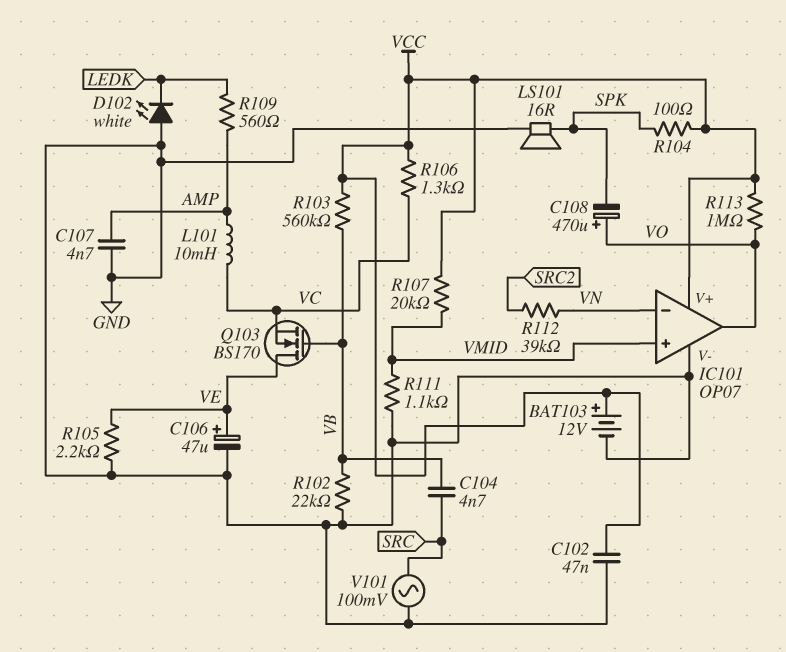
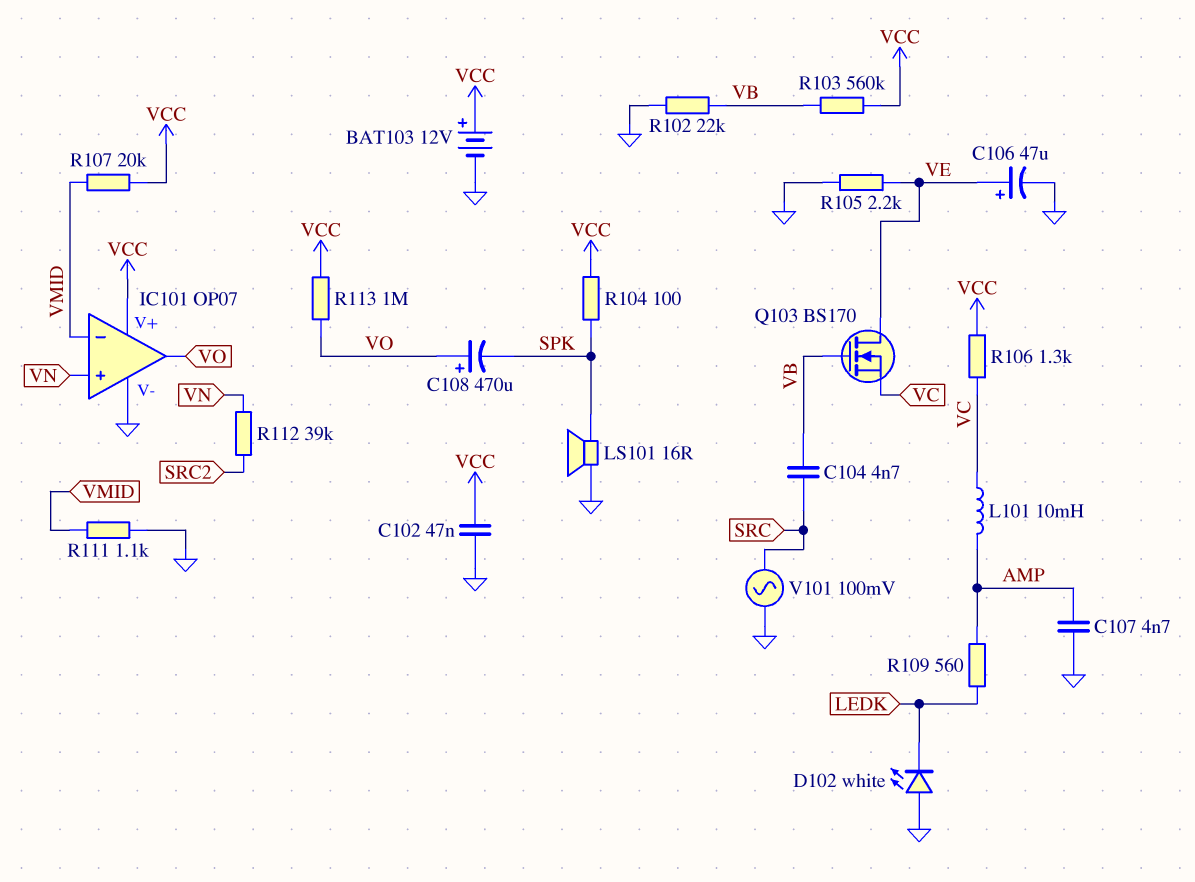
IC101 pin in+: VMID -> VN
IC101 pin in-: VN -> VMID

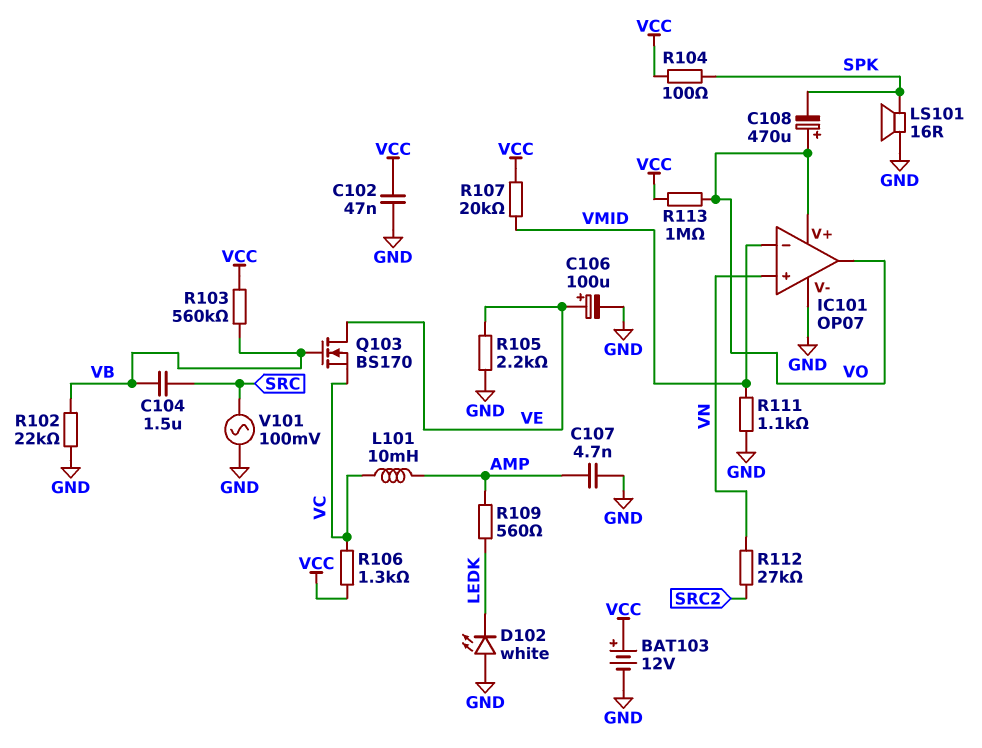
C104: 4.7nF (SRC, VB) -> 1.5uF (SRC, VB)
C106: 47uF (plus VE, minus GND) -> 100uF (plus VE, minus GND)
IC101 pin V+: VCC -> VO
R112: 39k (SRC2, VN) -> 27k (SRC2, VN)

